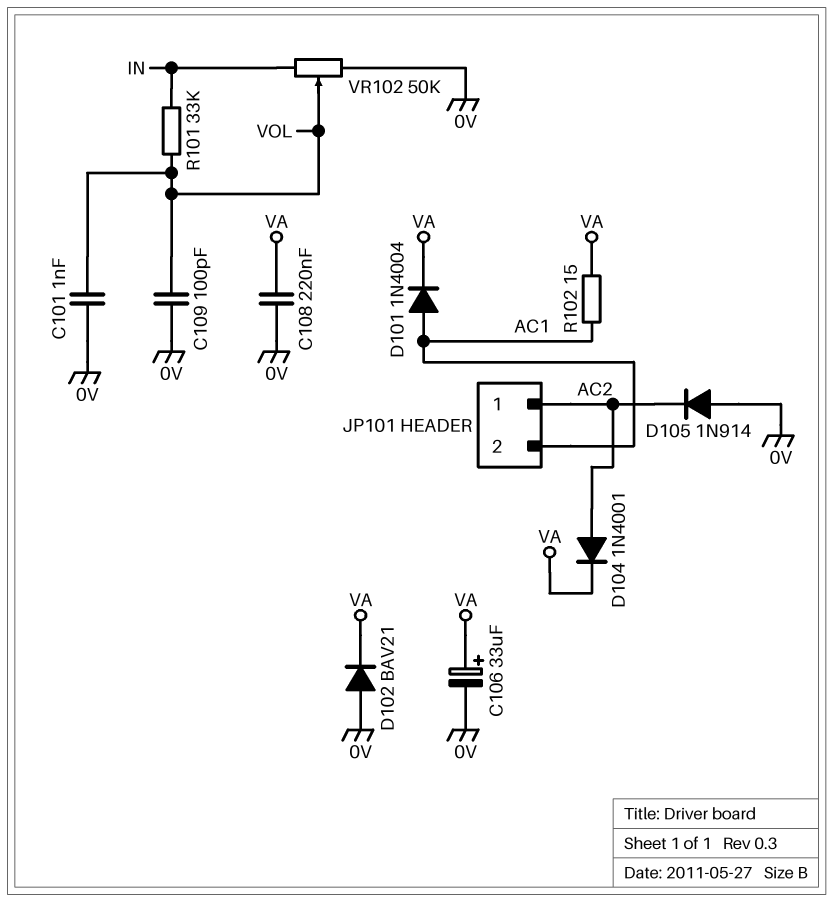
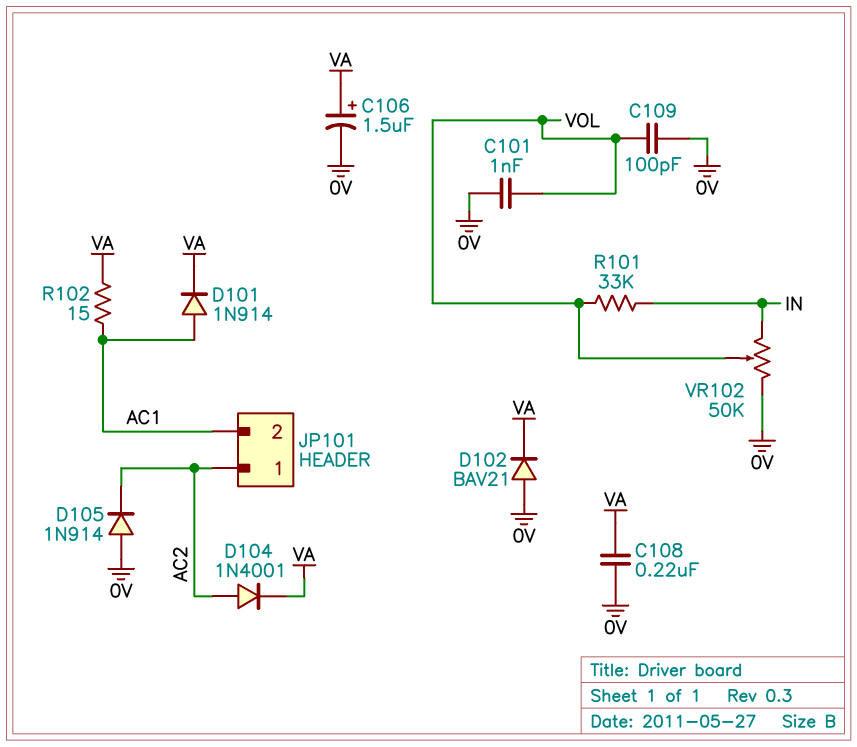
C106: 33uF (plus VA, minus 0V) -> 1.5uF (plus VA, minus 0V)
D101: diode 1N4004 (A AC1, K VA) -> diode 1N914 (A AC1, K VA)

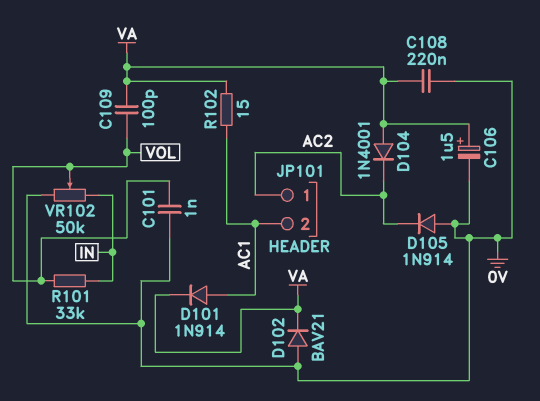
C109: 100pF (0V, VOL) -> 100pF (VA, VOL)
D104: diode 1N4001 (A AC2, K VA) -> diode 1N4001 (A VA, K AC2)

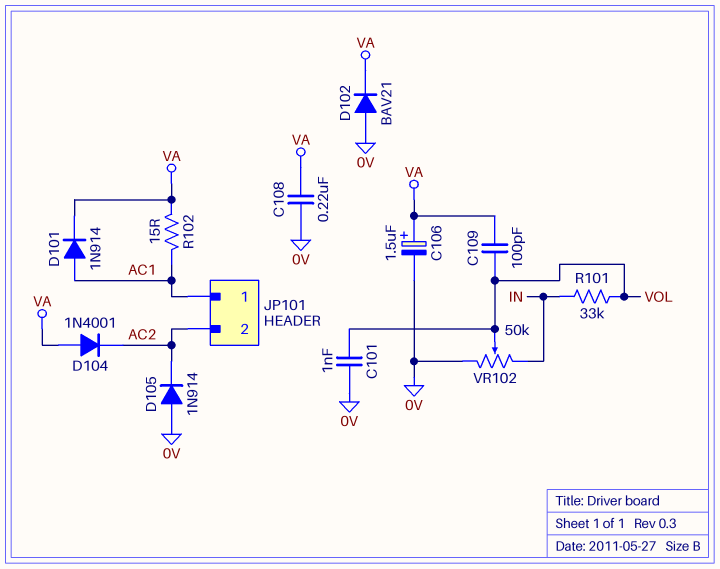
JP101 pin 1: AC2 -> AC1
JP101 pin 2: AC1 -> AC2

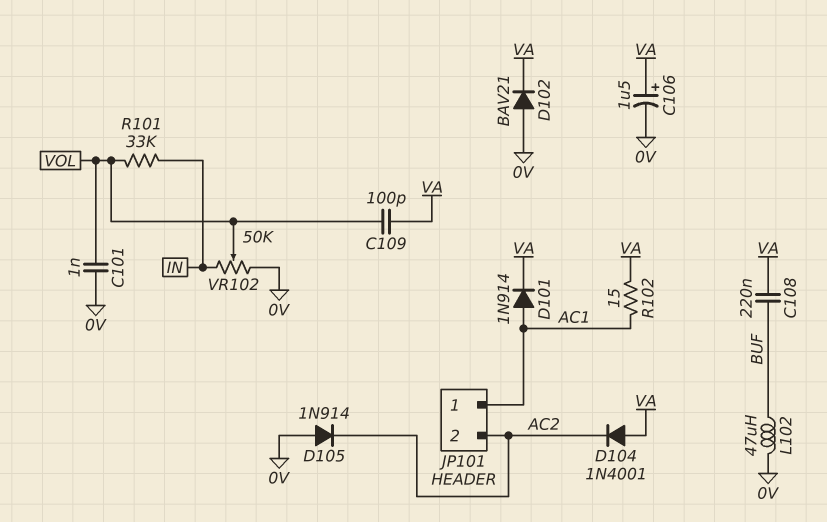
C108: 220nF (0V, VA) -> 220nF (BUF, VA)
L102: none -> 47uH (0V, BUF)

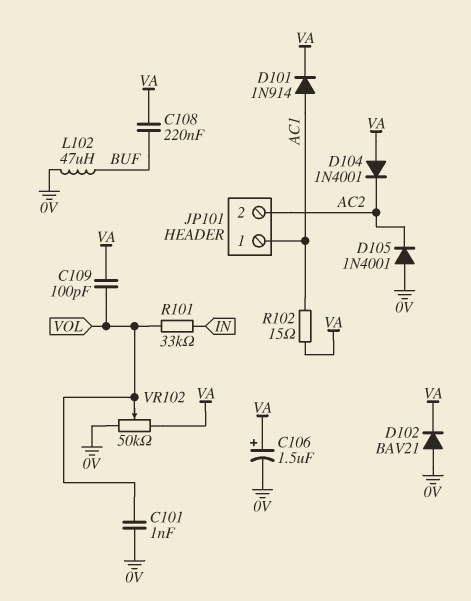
D105: diode 1N914 (A 0V, K AC2) -> diode 1N4001 (A 0V, K AC2)
VR102: 50k (0V, IN, wiper VOL) -> 50k (0V, VA, wiper VOL)

